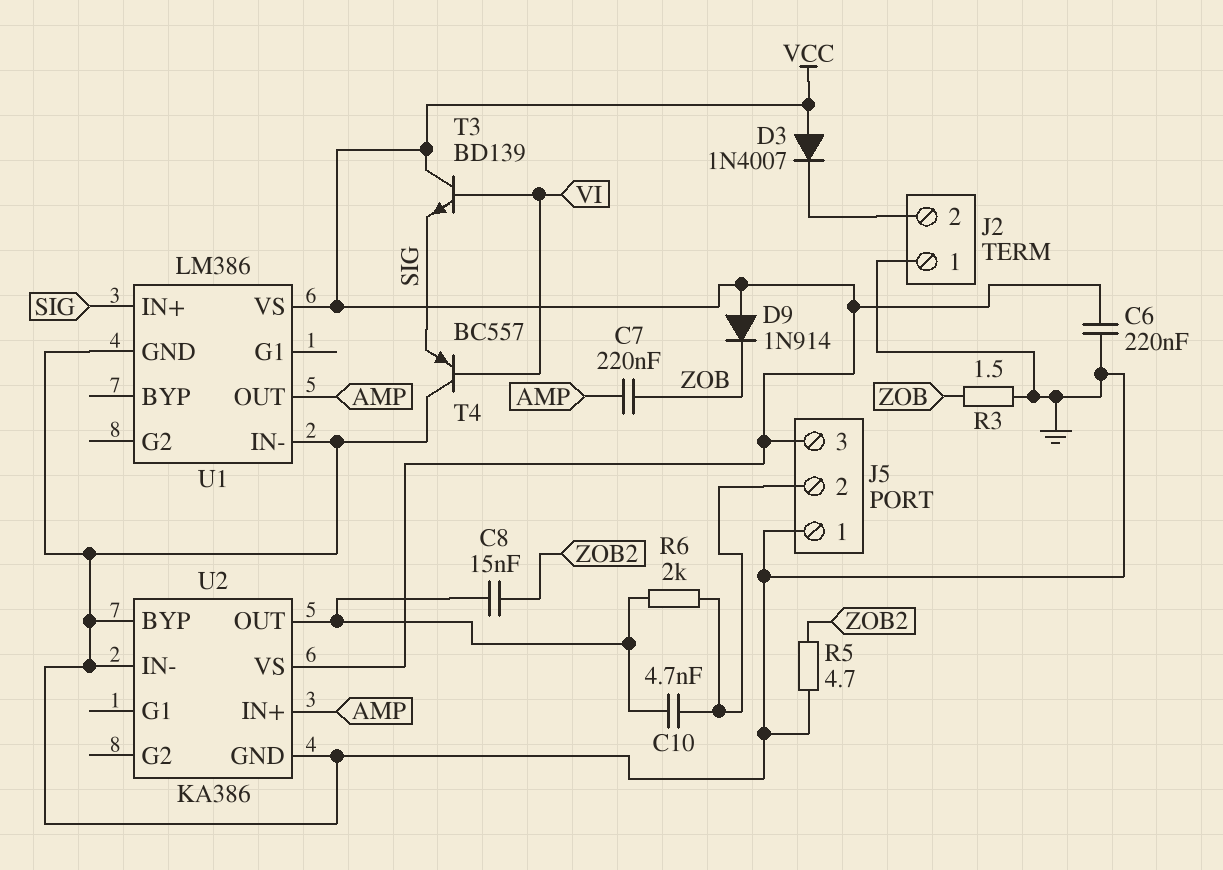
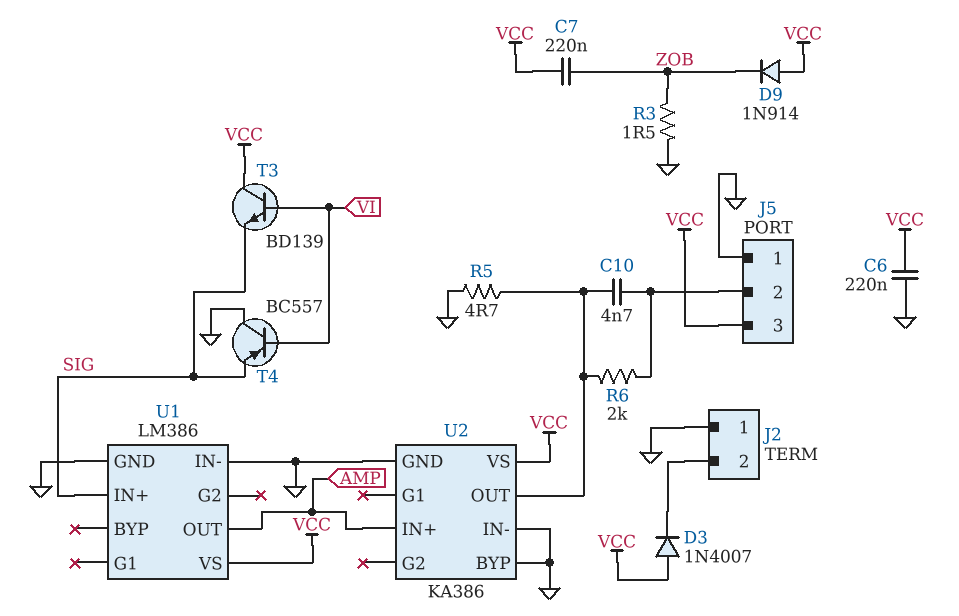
C7: 220nF (AMP, ZOB) -> 220nF (VCC, ZOB)
C8: 15nF (U2/OUT, ZOB2) -> none
R5: 4.7 (GND, ZOB2) -> 4.7 (GND, U2/OUT)

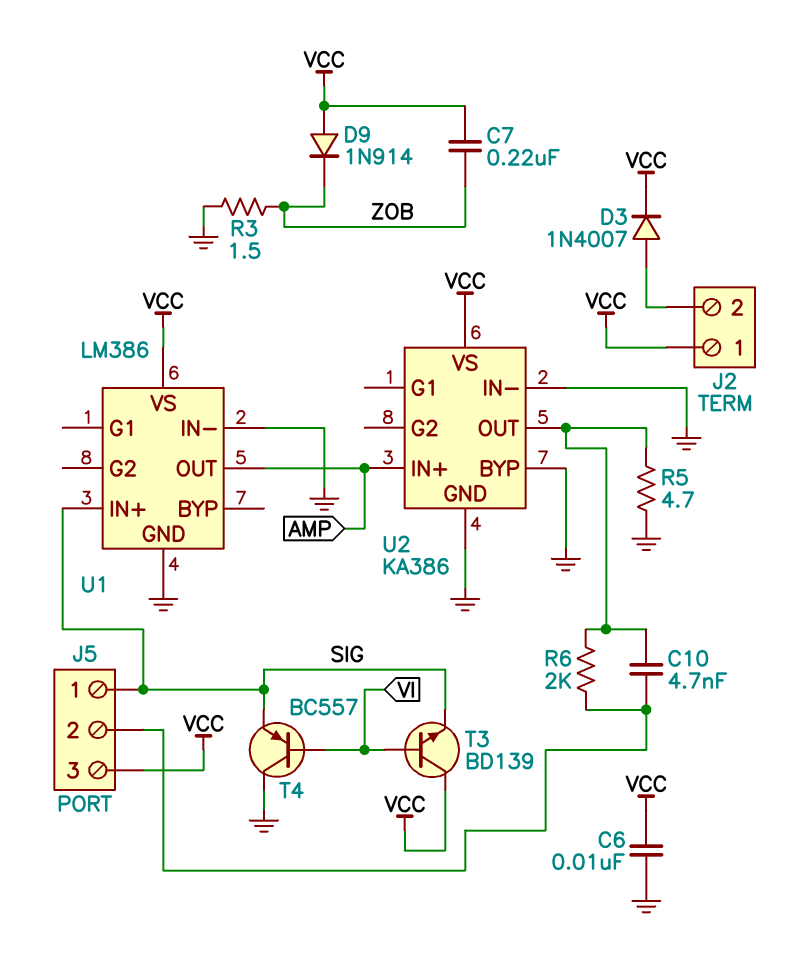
C6: 220nF (GND, VCC) -> 10nF (GND, VCC)
D3: diode 1N4007 (A VCC, K J2/2) -> diode 1N4007 (A J2/2, K VCC)
J2 pin 1: GND -> VCC
J5 pin 1: GND -> SIG

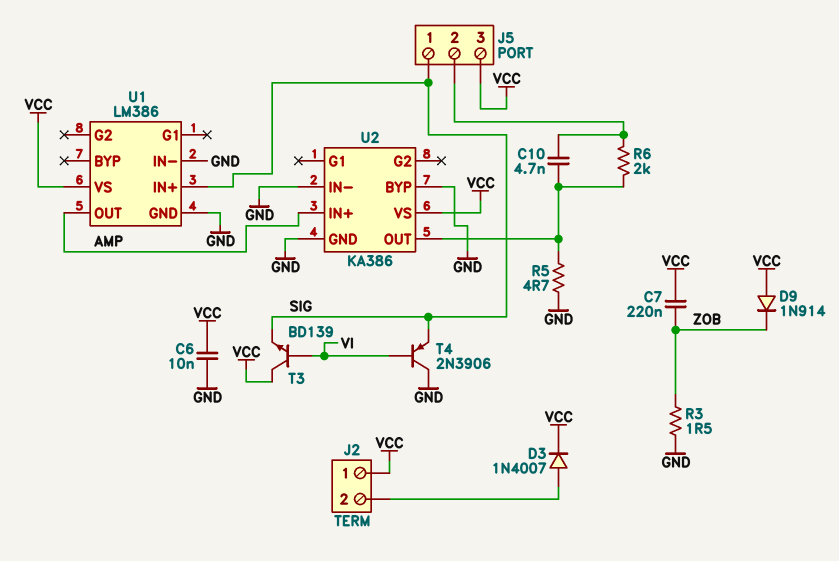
T4: PNP BC557 (B VI, C GND, E SIG) -> PNP 2N3906 (B VI, C GND, E SIG)

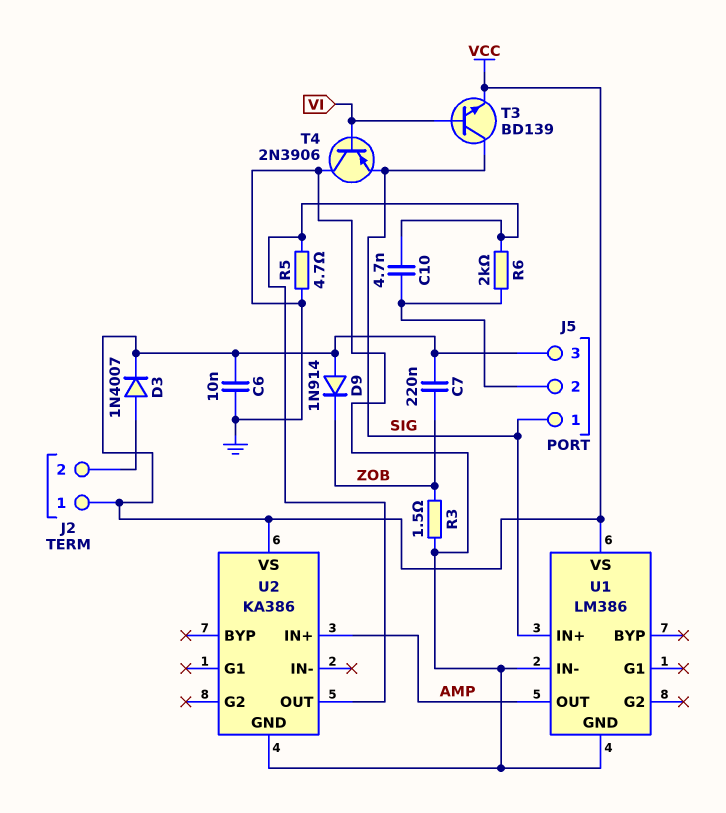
T3: NPN BD139 (B VI, C VCC, E SIG) -> NPN BD139 (B VI, C SIG, E VCC)
U2 pin BYP: GND -> none
U2 pin IN-: GND -> none

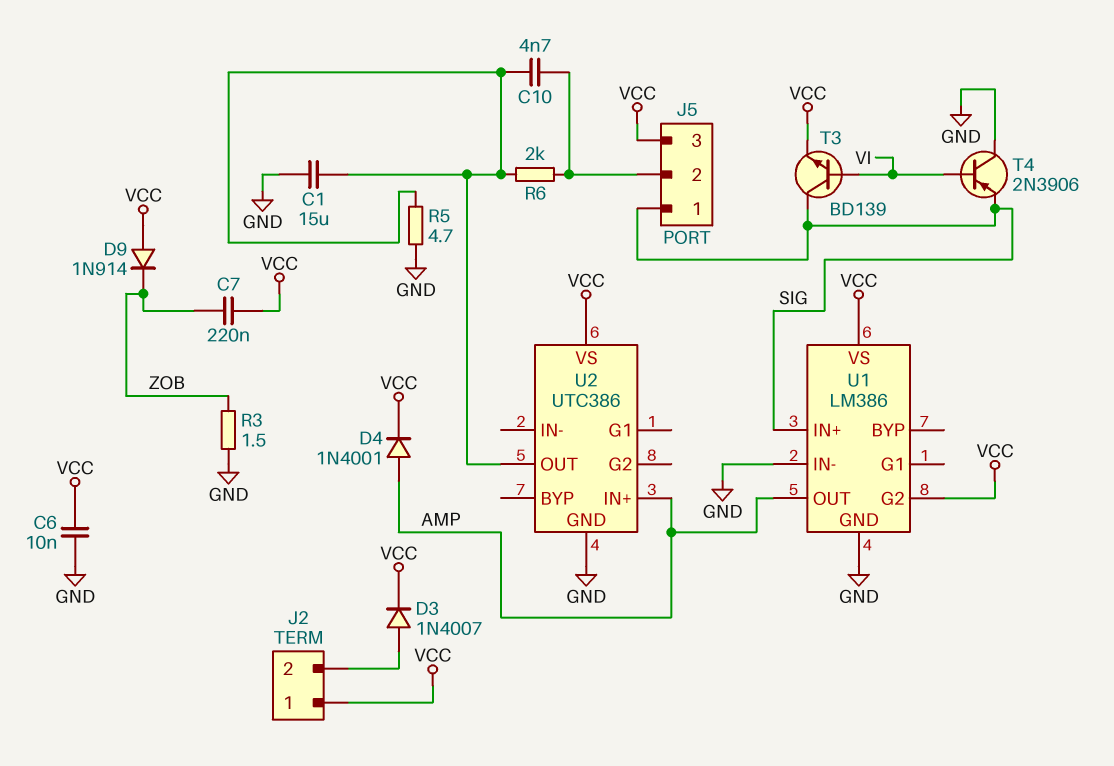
C1: none -> 15uF (GND, U2/OUT)
D4: none -> diode 1N4001 (A AMP, K VCC)
U1 pin G2: none -> VCC
U2: KA386 -> UTC386

